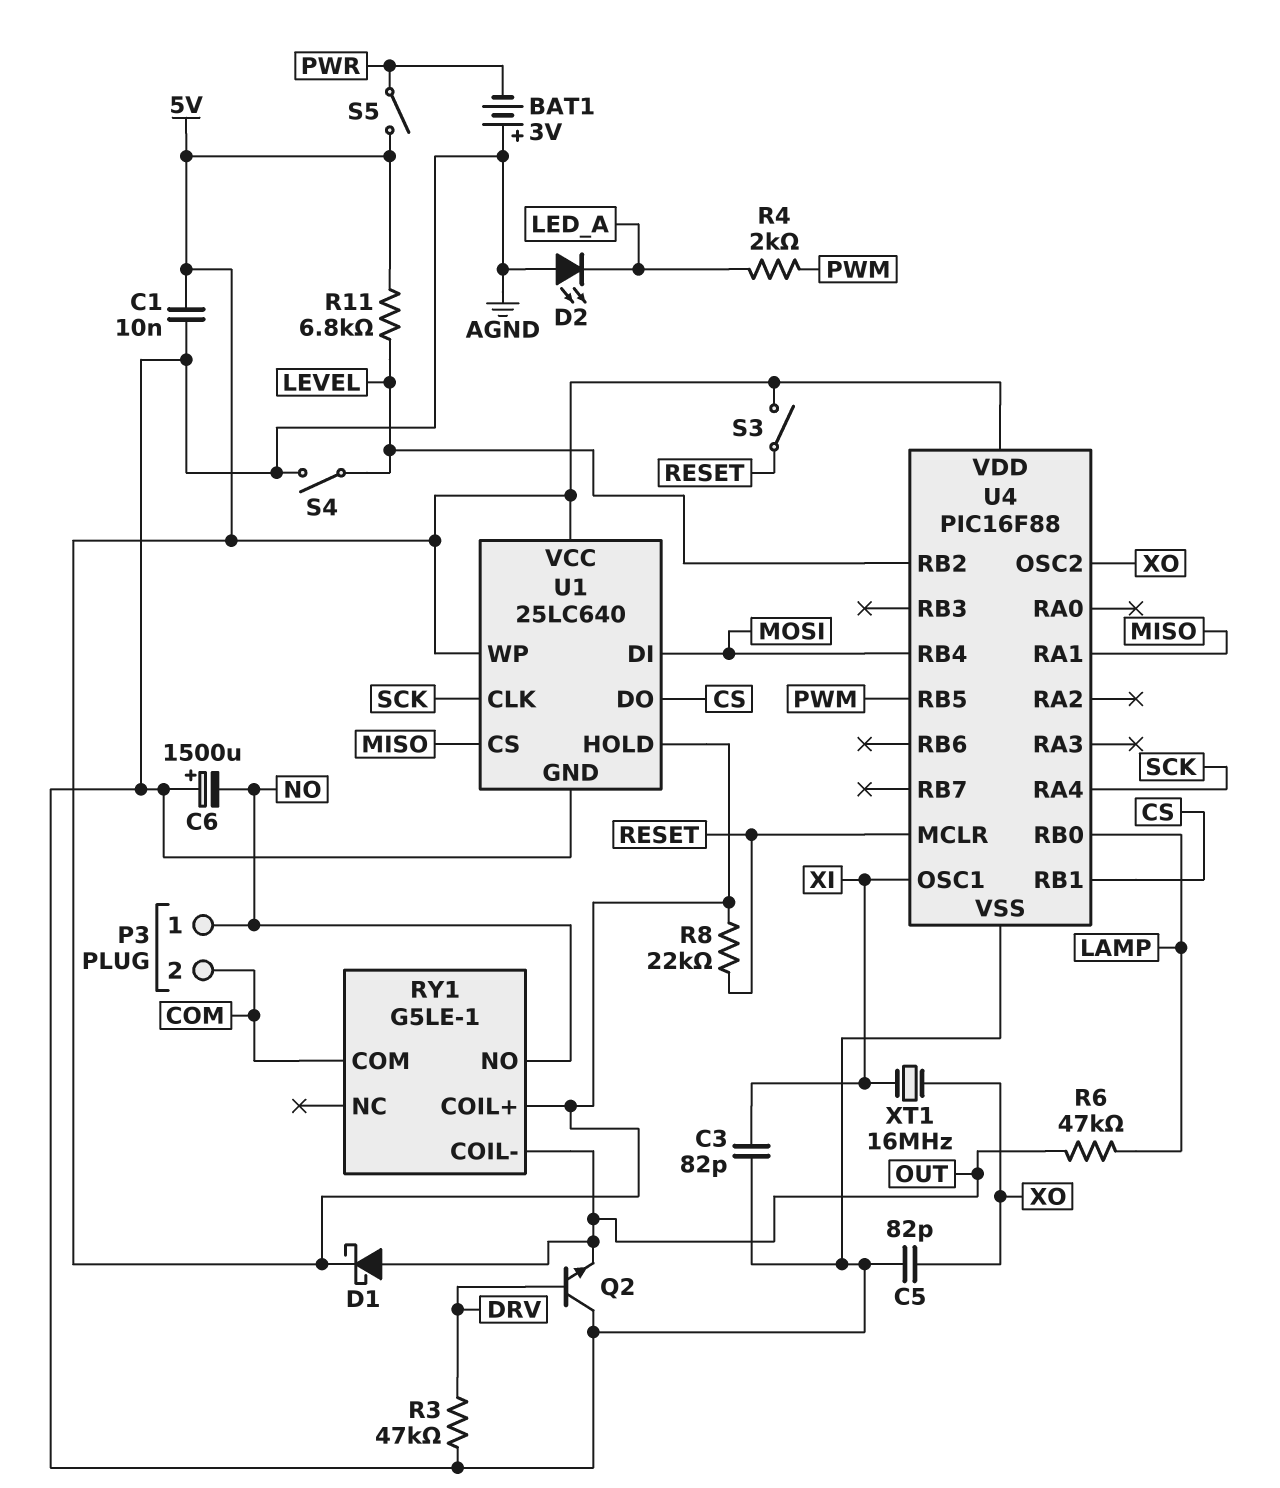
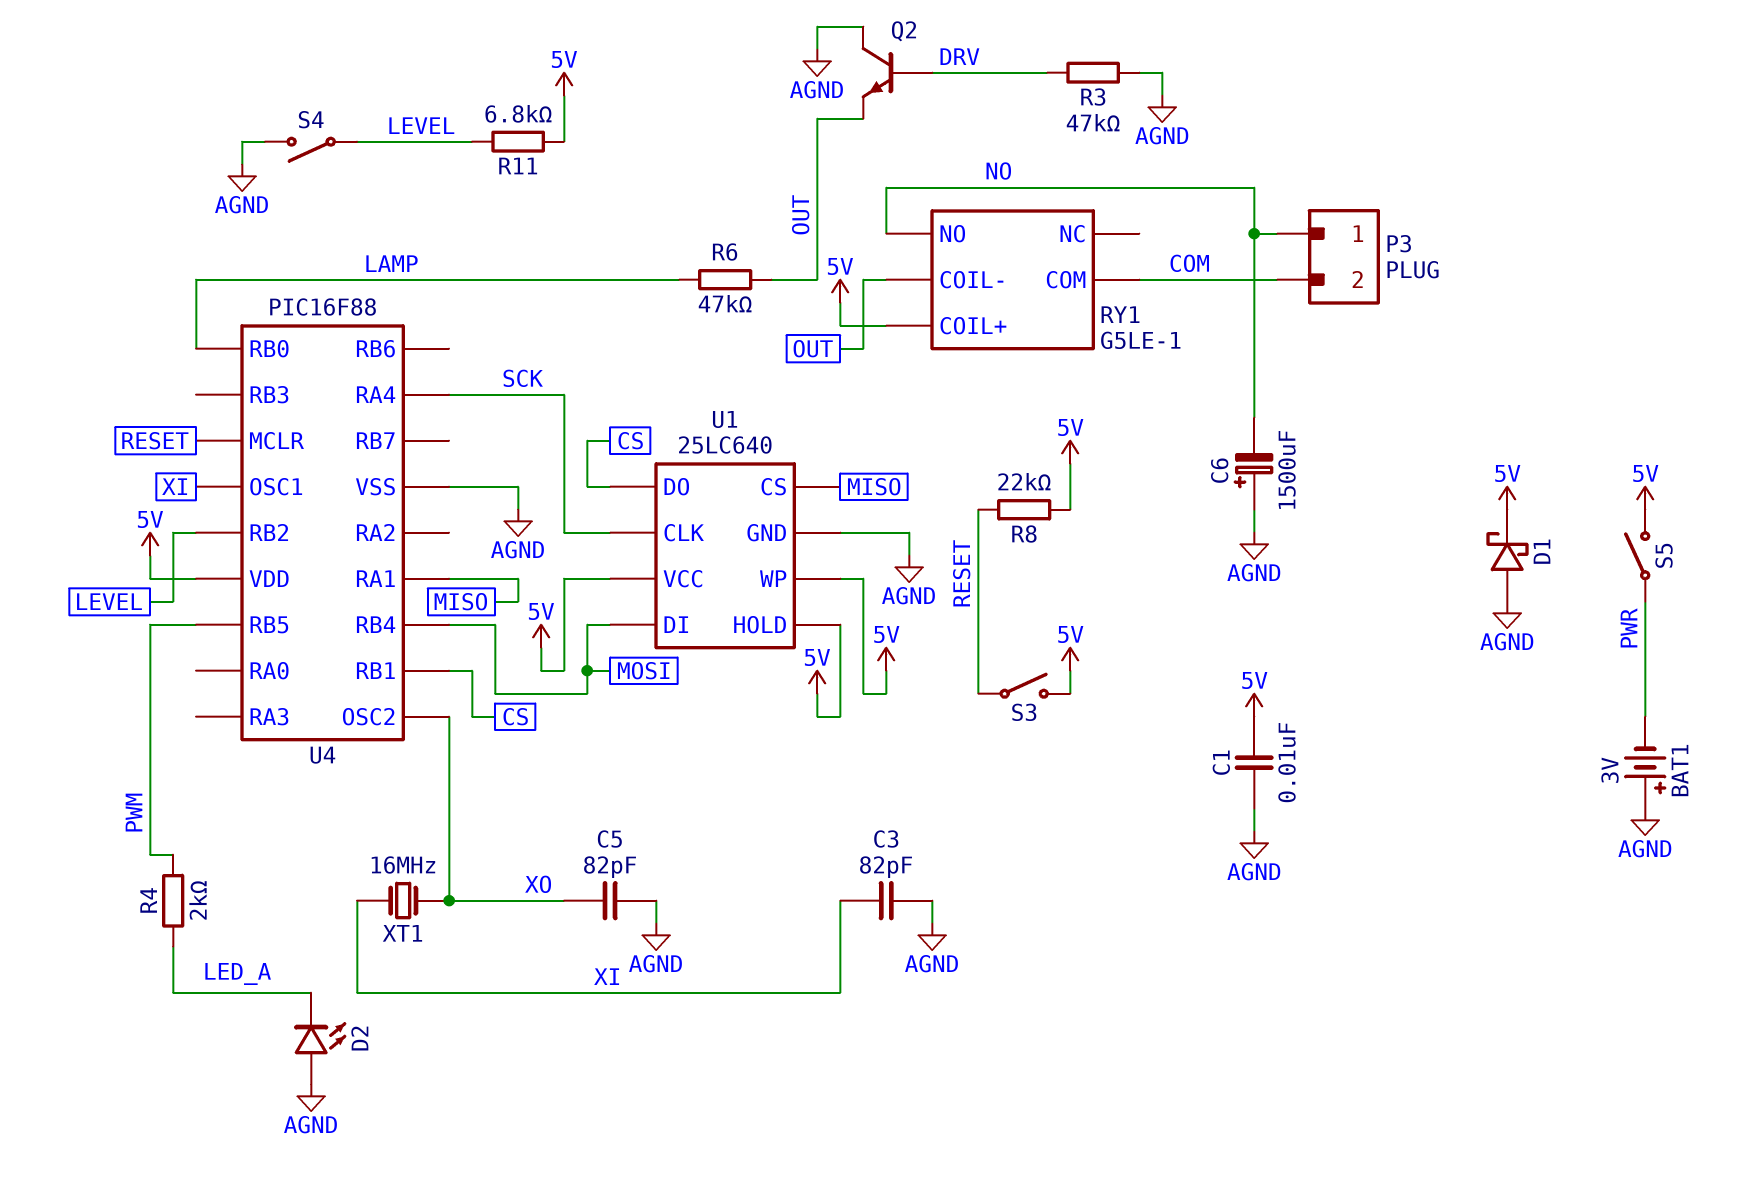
D1: schottky (A OUT, K 5V) -> schottky (A AGND, K 5V)

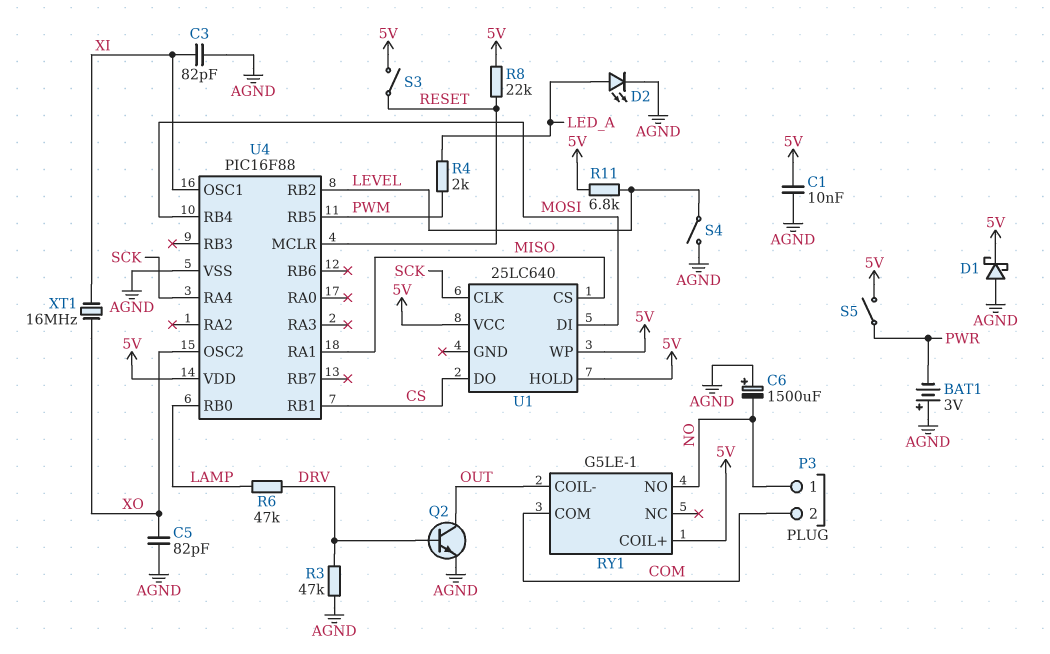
D2: LED (A AGND, K LED_A) -> LED (A LED_A, K AGND)
Q2: NPN (B DRV, C AGND, E OUT) -> NPN (B DRV, C OUT, E AGND)
R6: 47k (LAMP, OUT) -> 47k (DRV, LAMP)
U1 pin GND: AGND -> none

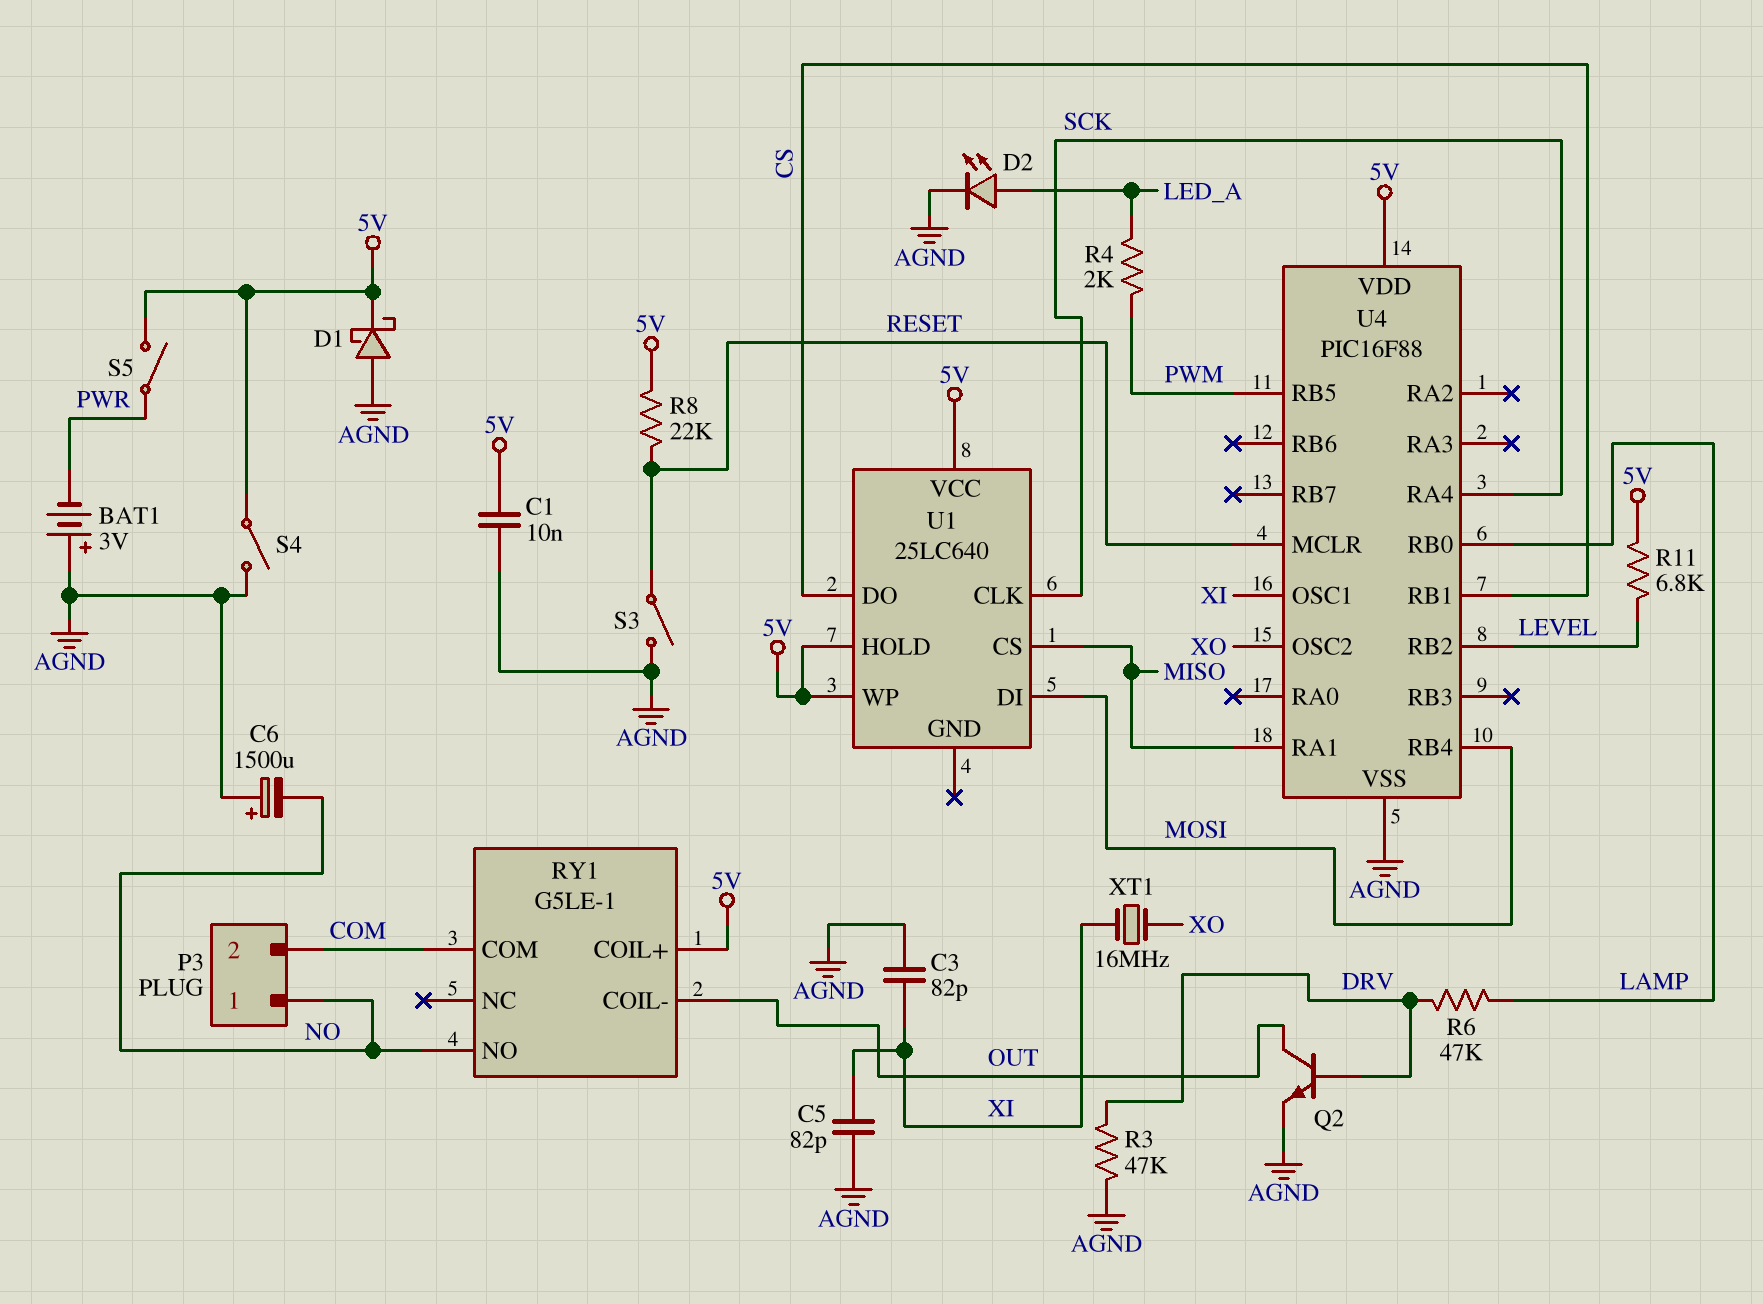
C5: 82pF (AGND, XO) -> 82pF (AGND, XI)
S3: switch (5V, RESET) -> switch (AGND, RESET)
S4: switch (AGND, LEVEL) -> switch (5V, AGND)

